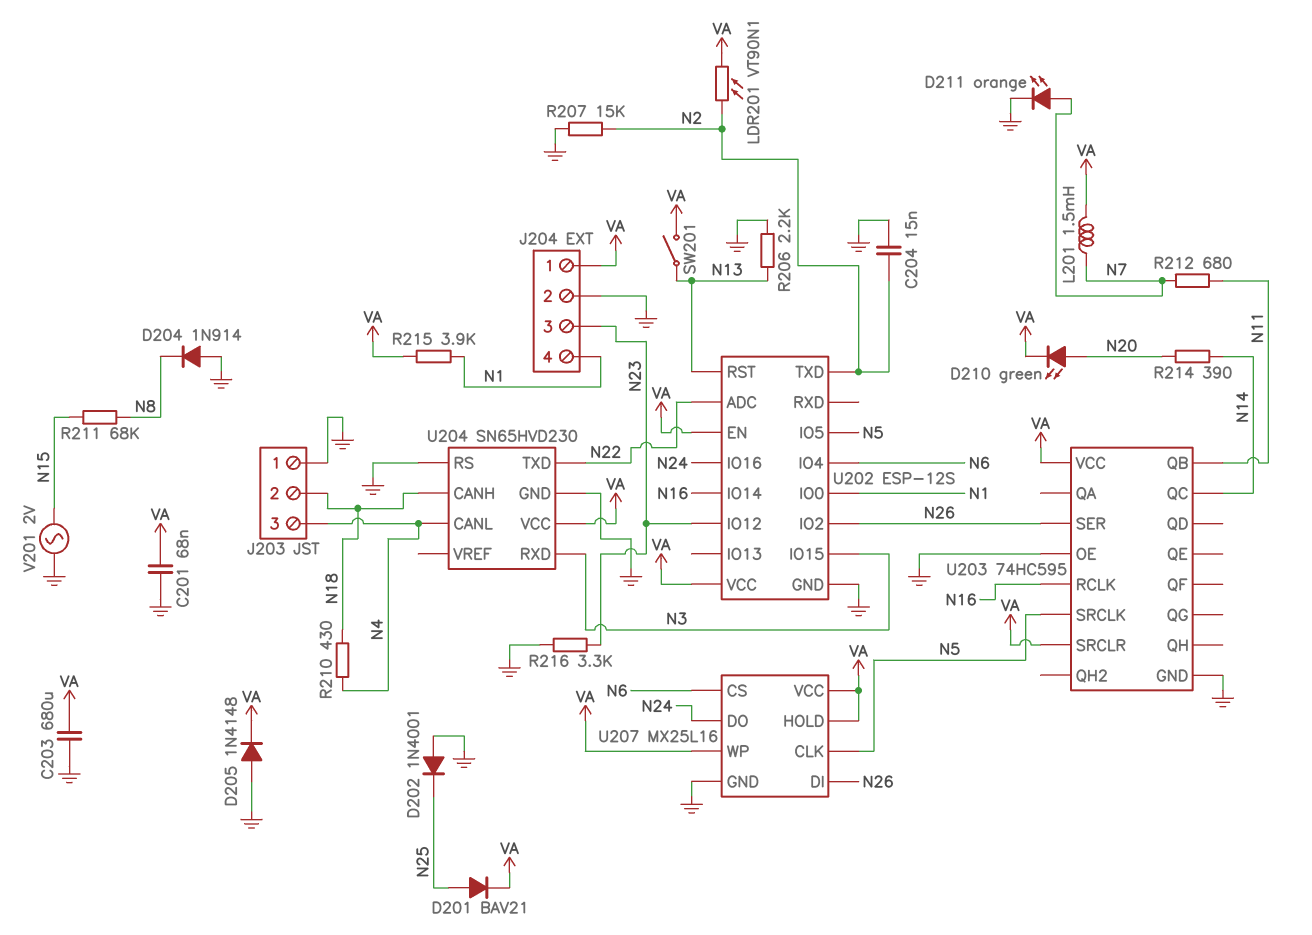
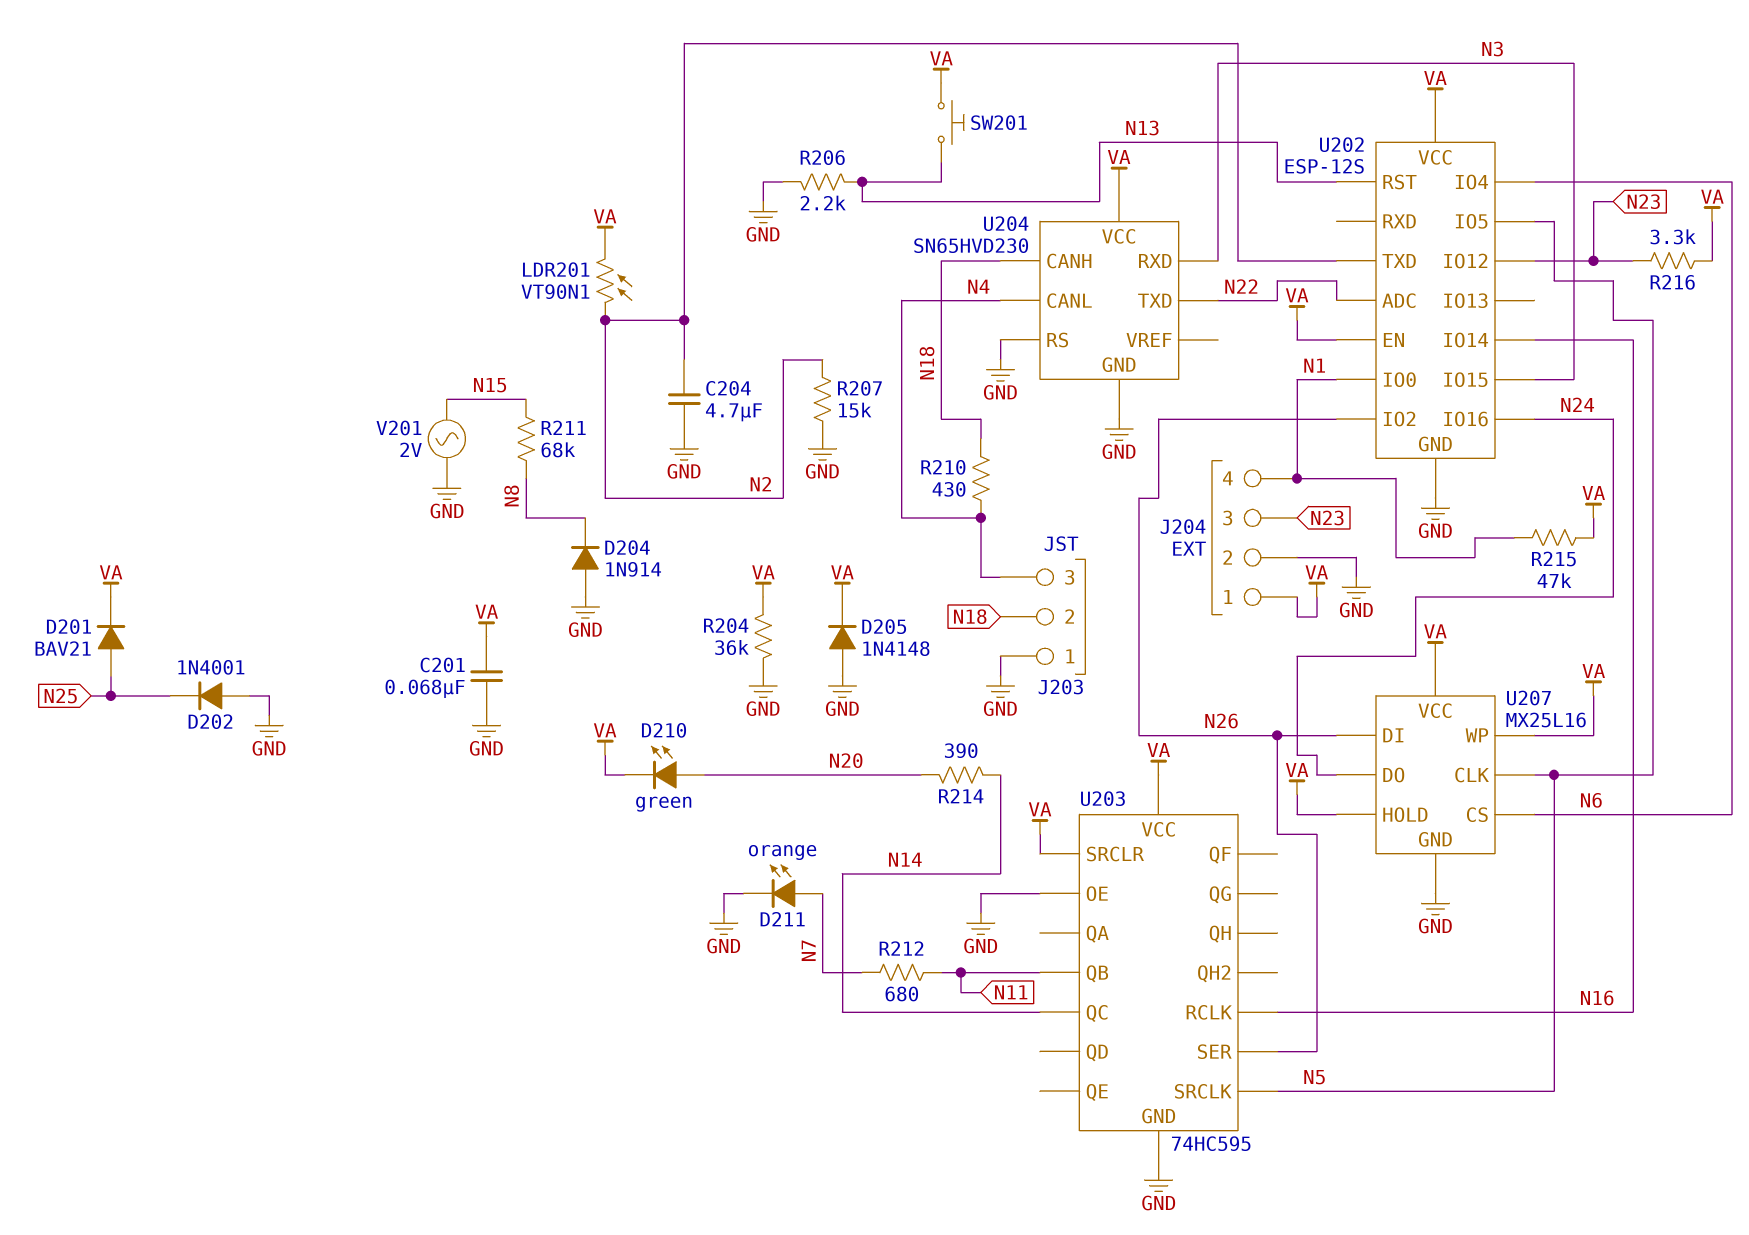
C203: 680uF (GND, VA) -> none
C204: 15nF (GND, N2) -> 4.7uF (GND, N2)
L201: 1.5mH (N7, VA) -> none
R204: none -> 36k (GND, VA)
R215: 3.9k (N1, VA) -> 47k (N1, VA)
R216: 3.3k (GND, N23) -> 3.3k (N23, VA)
SW201: switch (N13, VA) -> button (N13, VA)

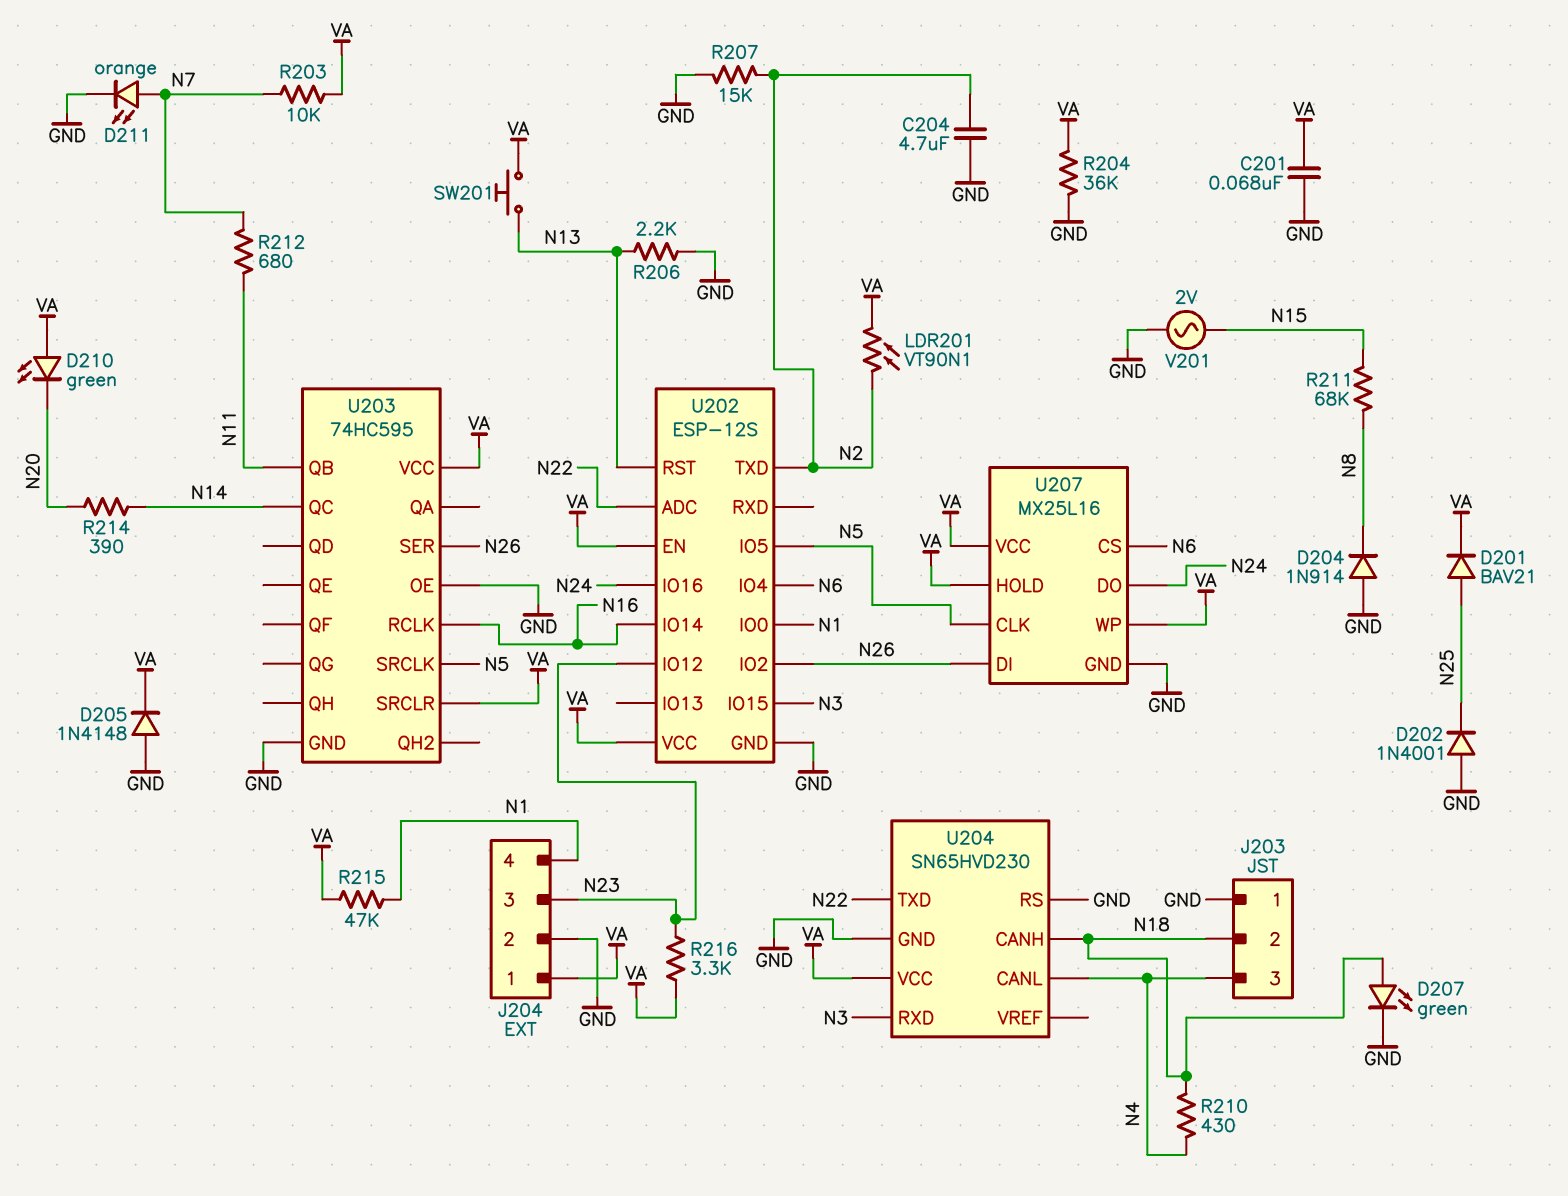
D207: none -> LED green (A N18, K GND)
D210: LED green (A N20, K VA) -> LED green (A VA, K N20)
R203: none -> 10k (N7, VA)

